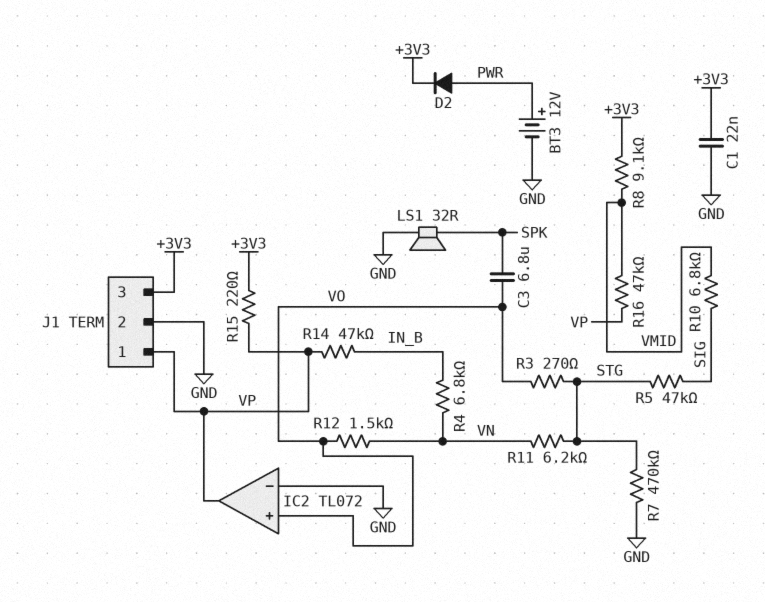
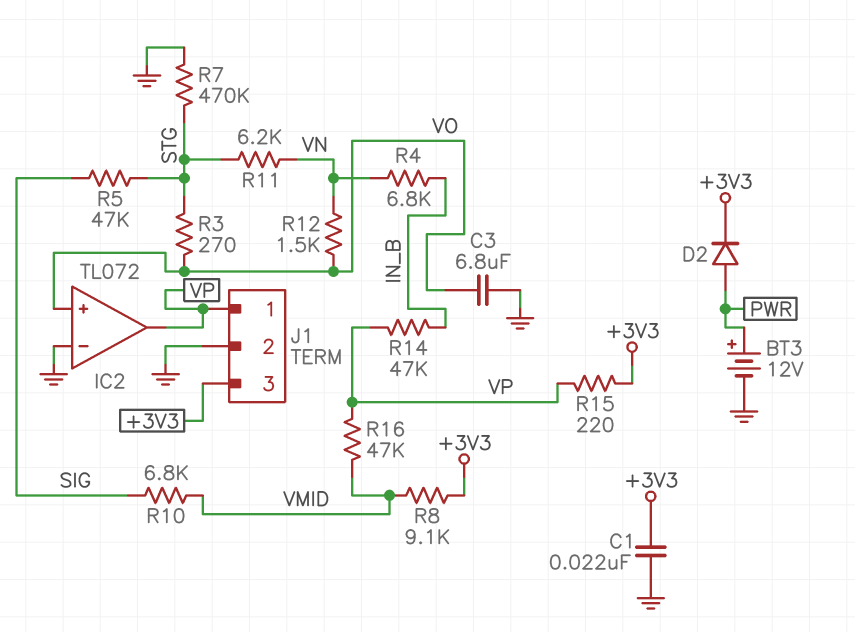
C3: 6.8uF (SPK, VO) -> 6.8uF (GND, VO)
LS1: speaker 32R (GND, SPK) -> none

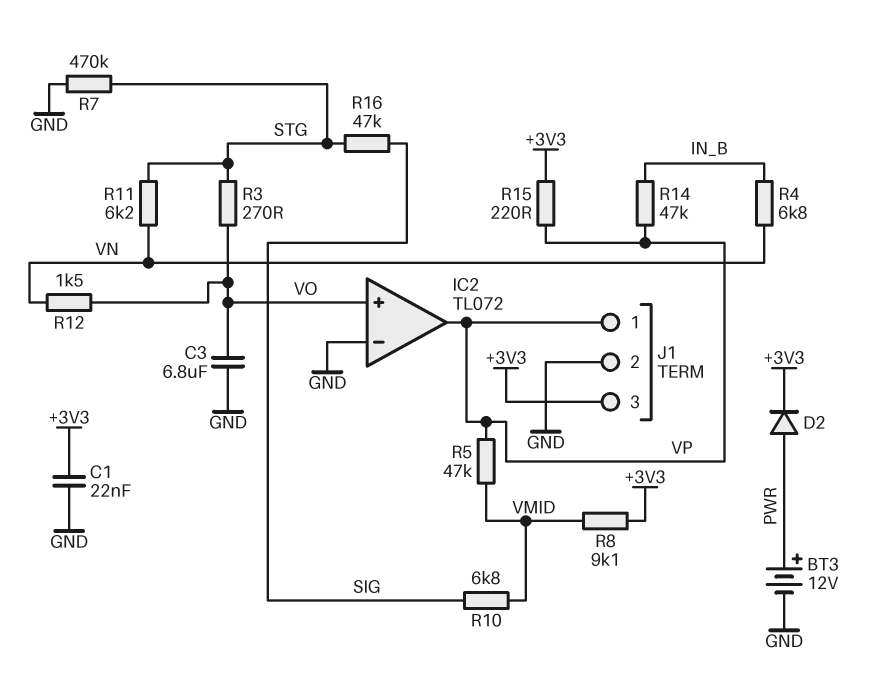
R5: 47k (SIG, STG) -> 47k (VMID, VP)
R16: 47k (VMID, VP) -> 47k (SIG, STG)

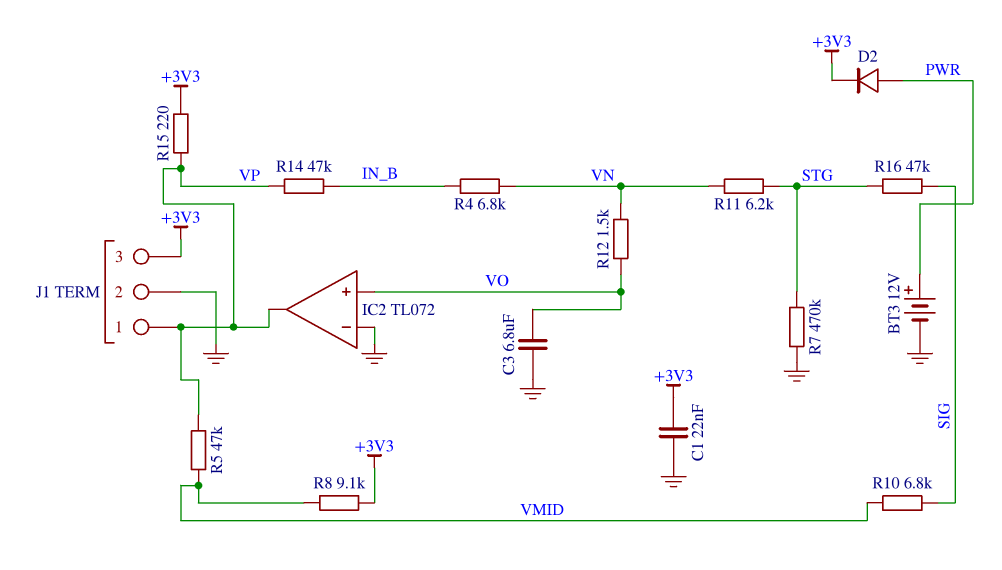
R3: 270 (STG, VO) -> none

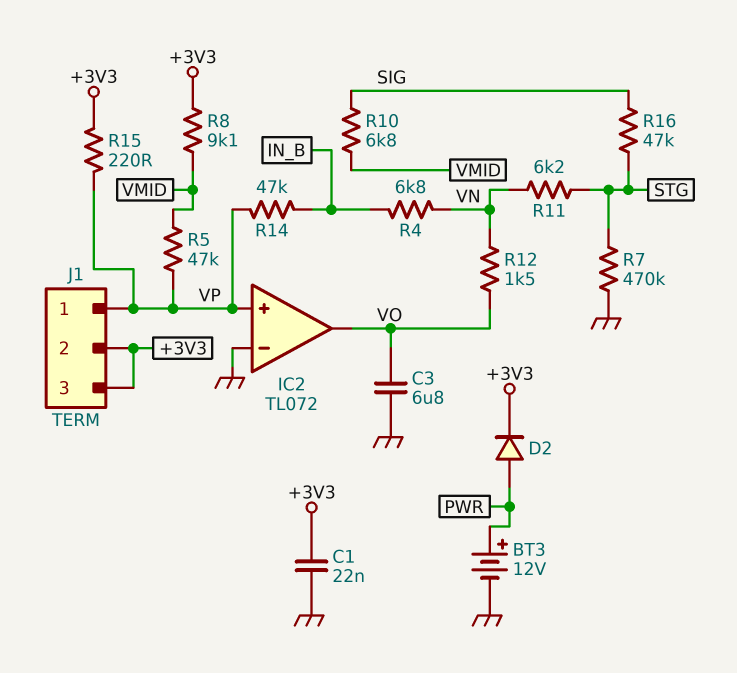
IC2 pin in+: VO -> VP
IC2 pin out: VP -> VO
J1 pin 2: GND -> +3V3

